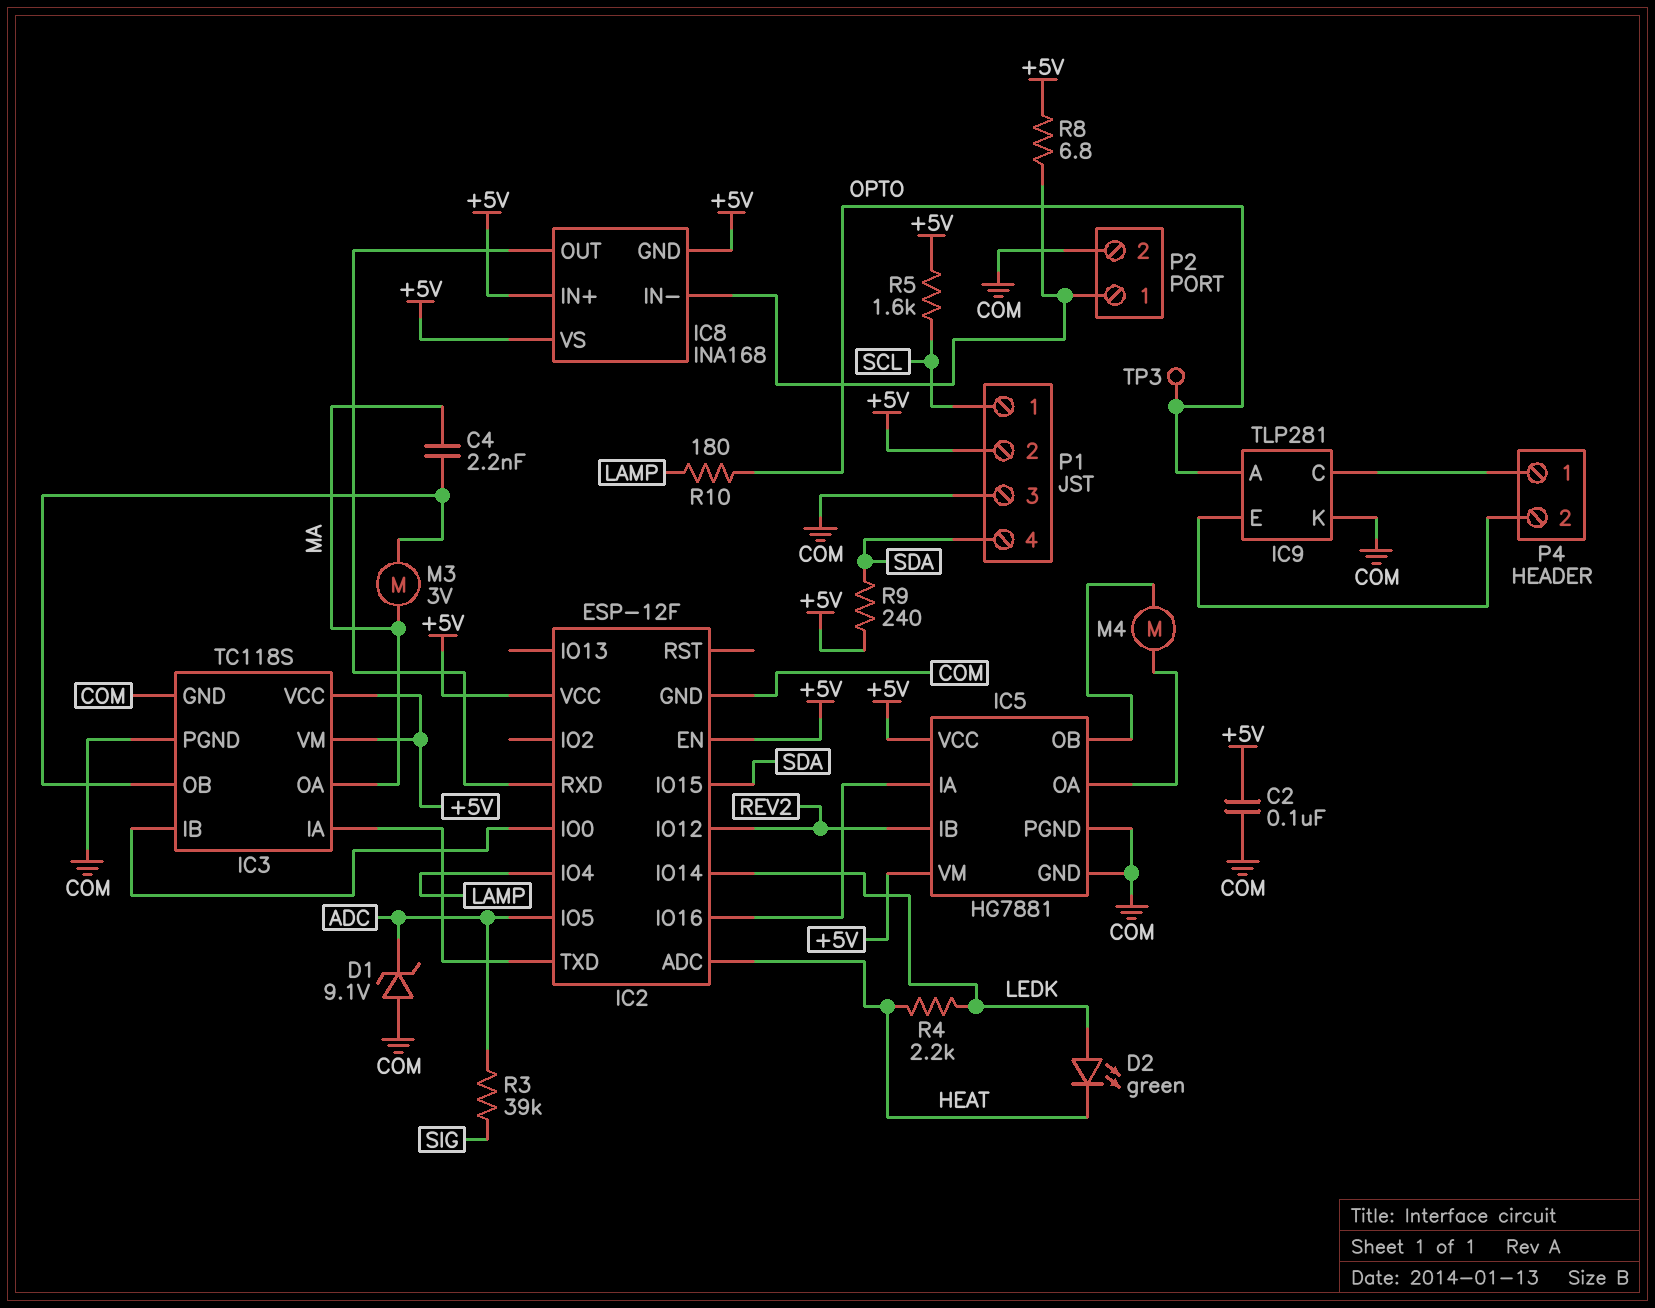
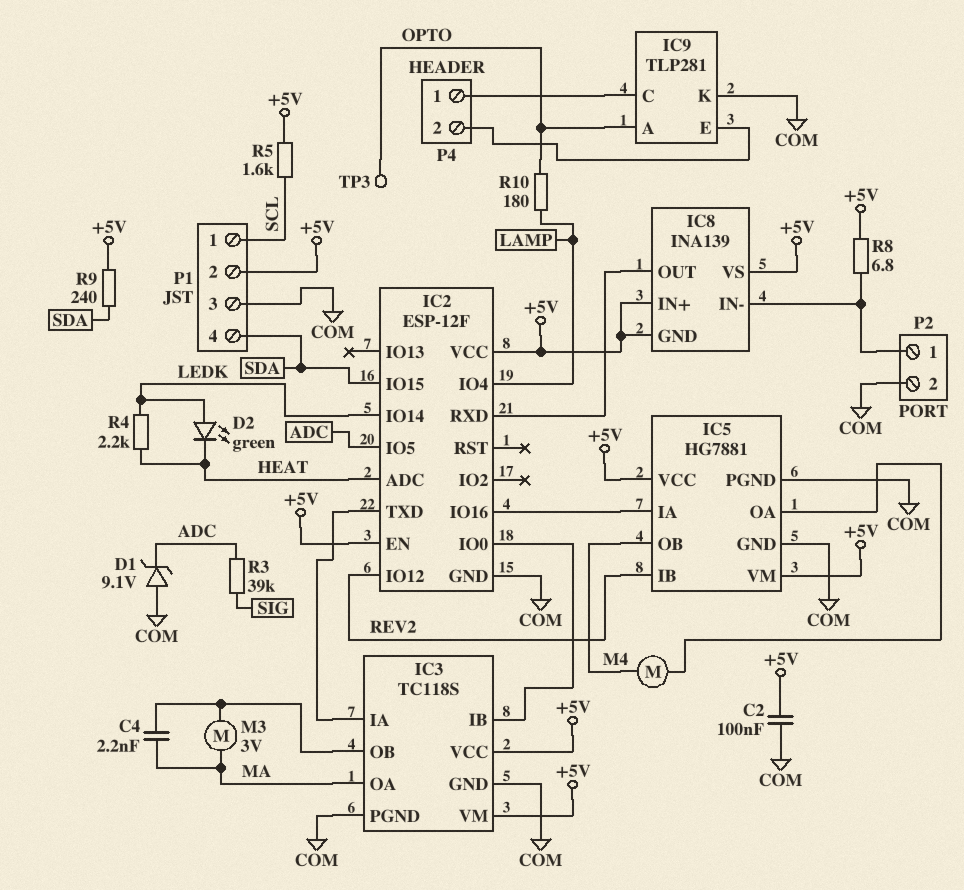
IC8: INA168 -> INA139

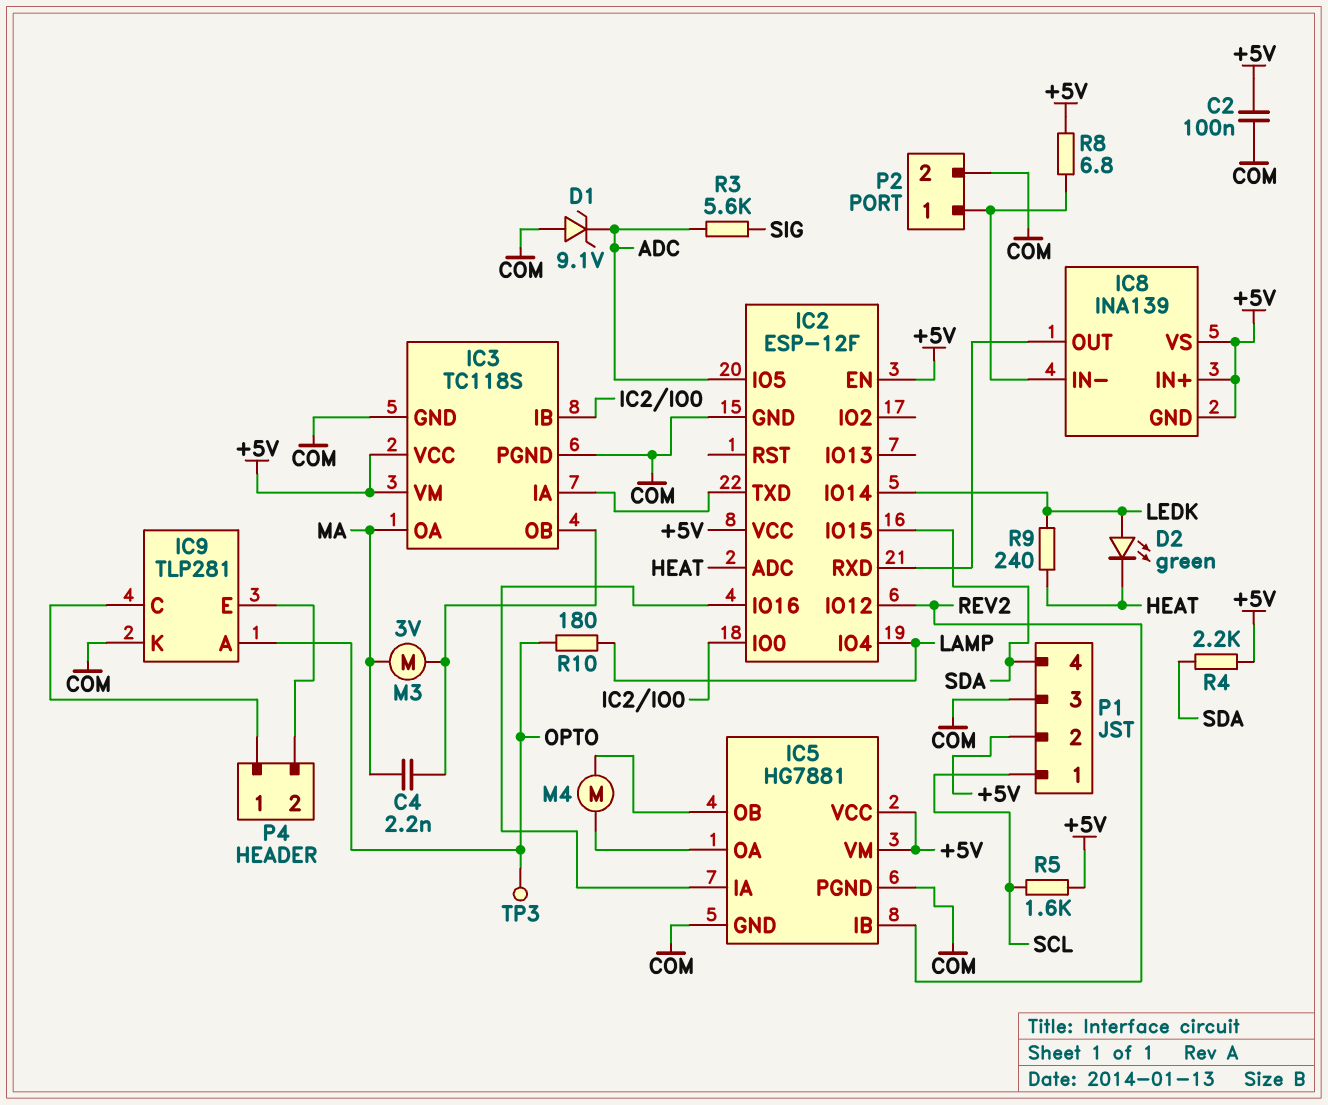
R3: 39k (ADC, SIG) -> 5.6k (ADC, SIG)
R4: 2.2k (HEAT, LEDK) -> 2.2k (+5V, SDA)
R9: 240 (+5V, SDA) -> 240 (HEAT, LEDK)

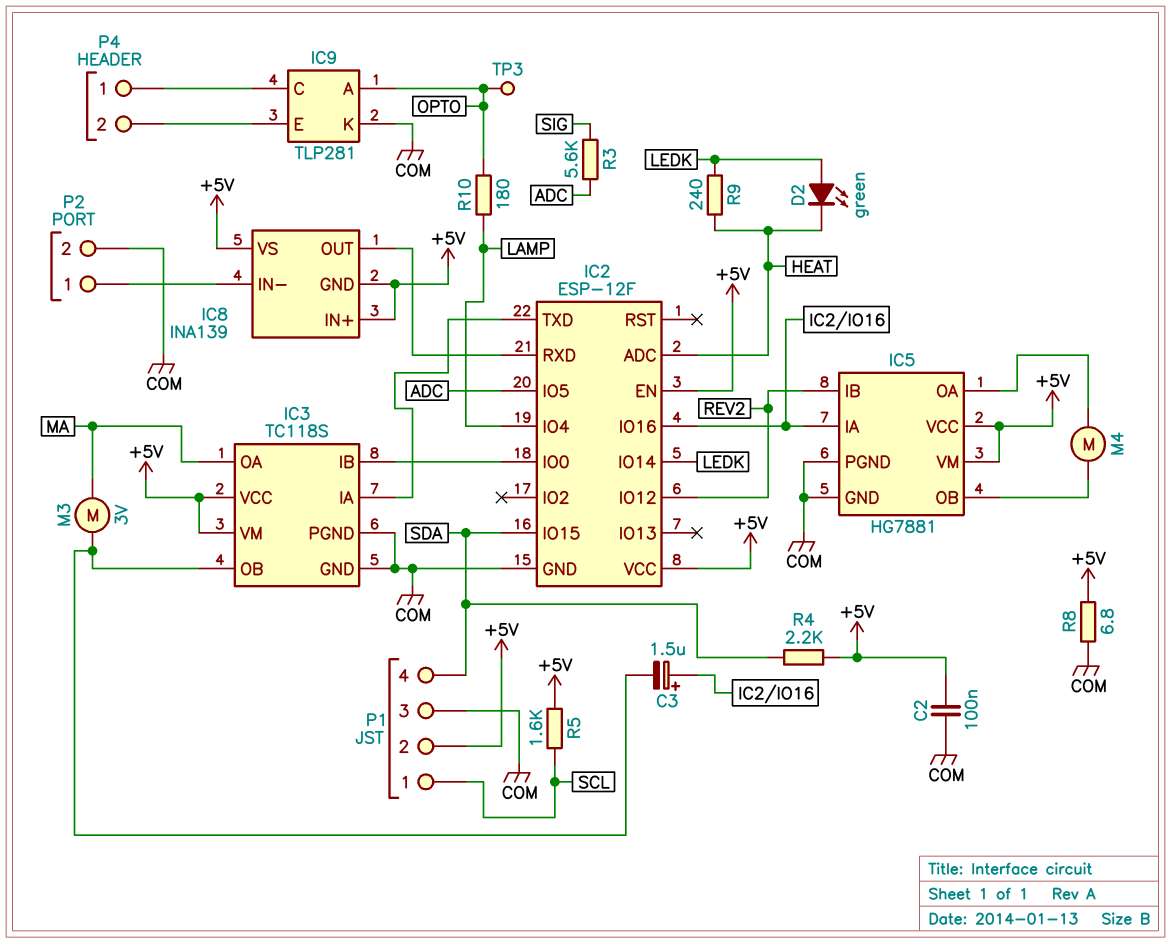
C3: none -> 1.5uF (plus IC2/IO16, minus IC3/OB)
C4: 2.2nF (IC3/OB, MA) -> none
D1: zener 9.1V (A COM, K ADC) -> none
R8: 6.8 (+5V, IC8/IN-) -> 6.8 (+5V, COM)

